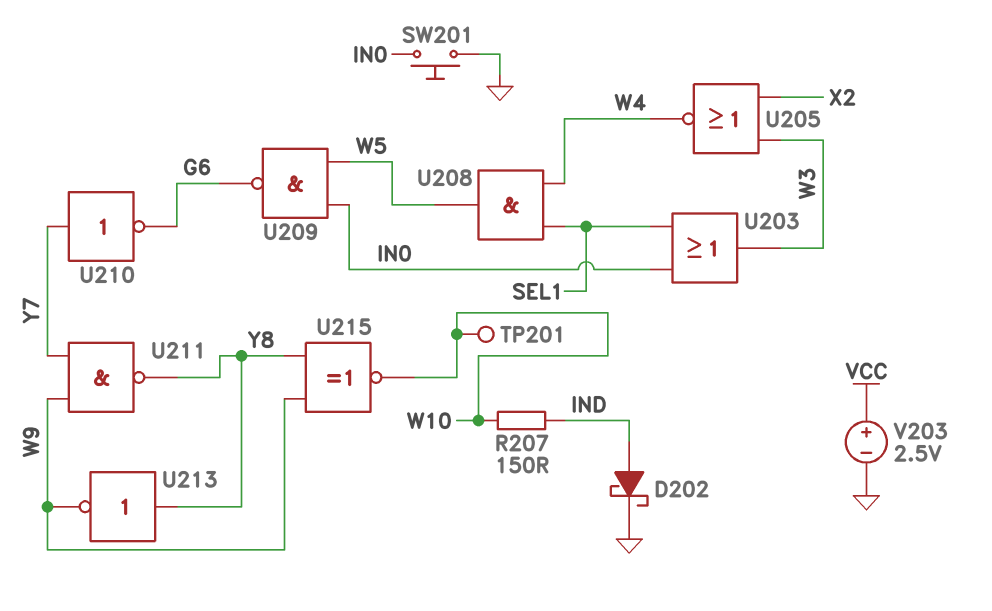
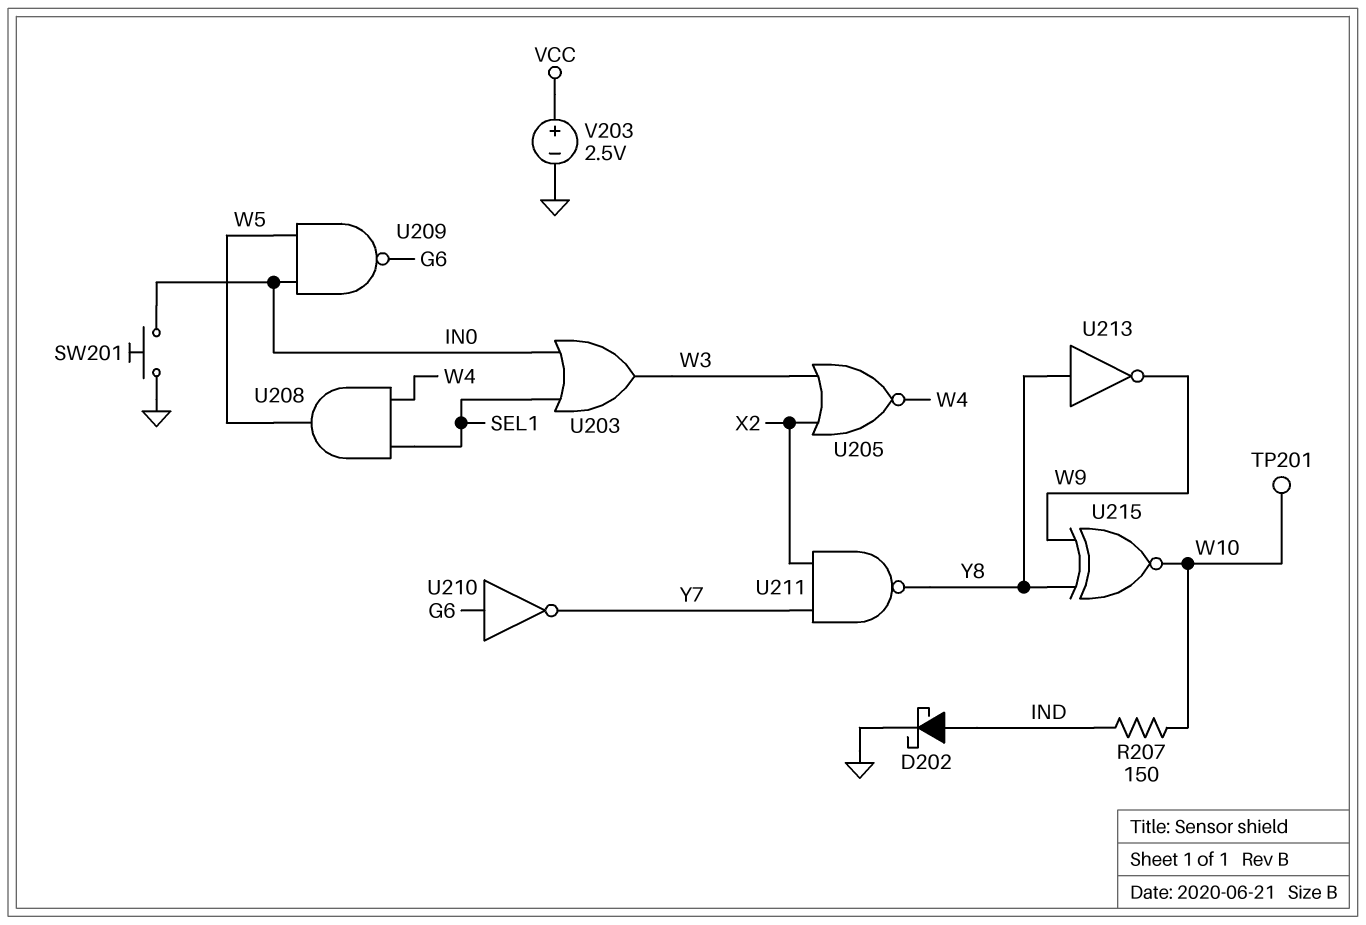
U210: NOT (in Y7, out G6) -> NOT (in G6, out Y7)
U211: NAND (in W9, in Y7, out Y8) -> NAND (in X2, in Y7, out Y8)

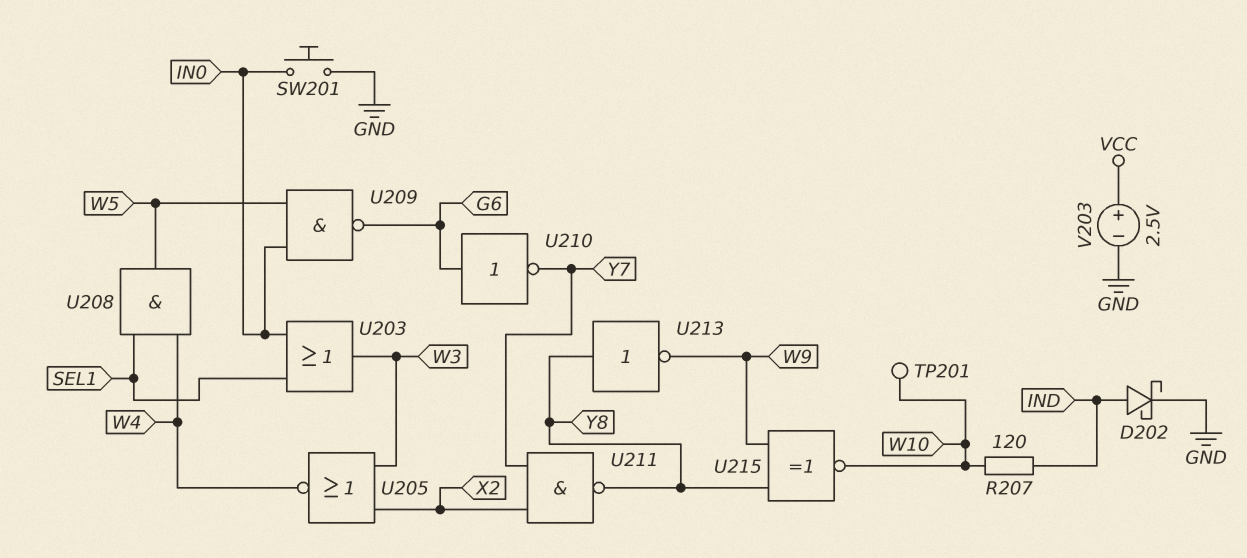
R207: 150 (IND, W10) -> 120 (IND, W10)

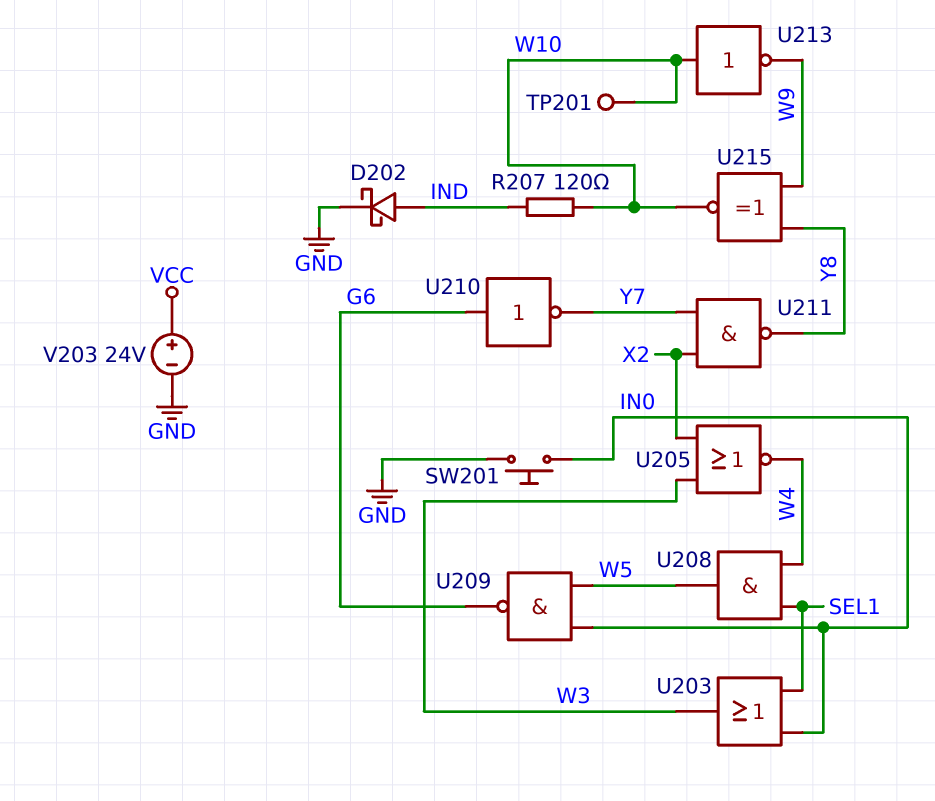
U213: NOT (in Y8, out W9) -> NOT (in W10, out W9)
V203: 2.5V (plus VCC, minus GND) -> 24V (plus VCC, minus GND)

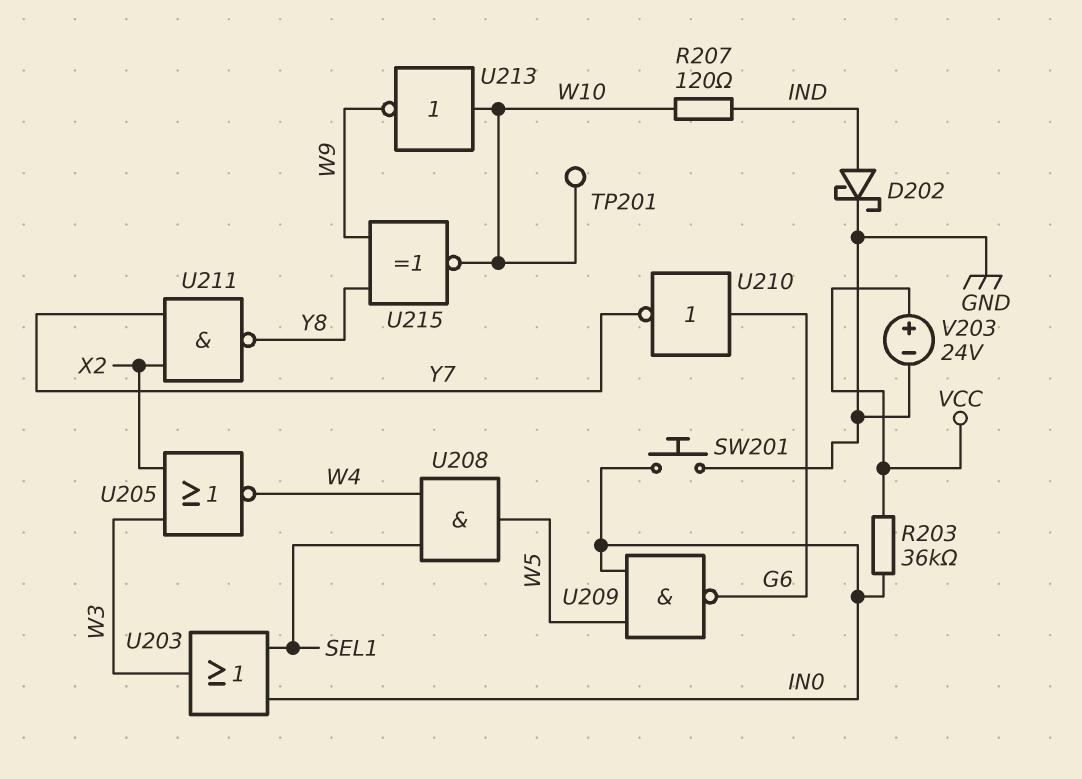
R203: none -> 36k (IN0, VCC)

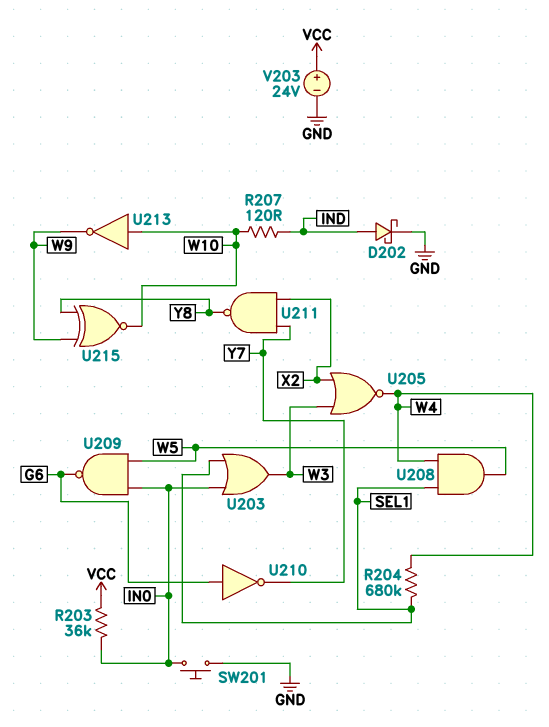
R204: none -> 680k (SEL1, W4)
TP201: test point (W10) -> none

